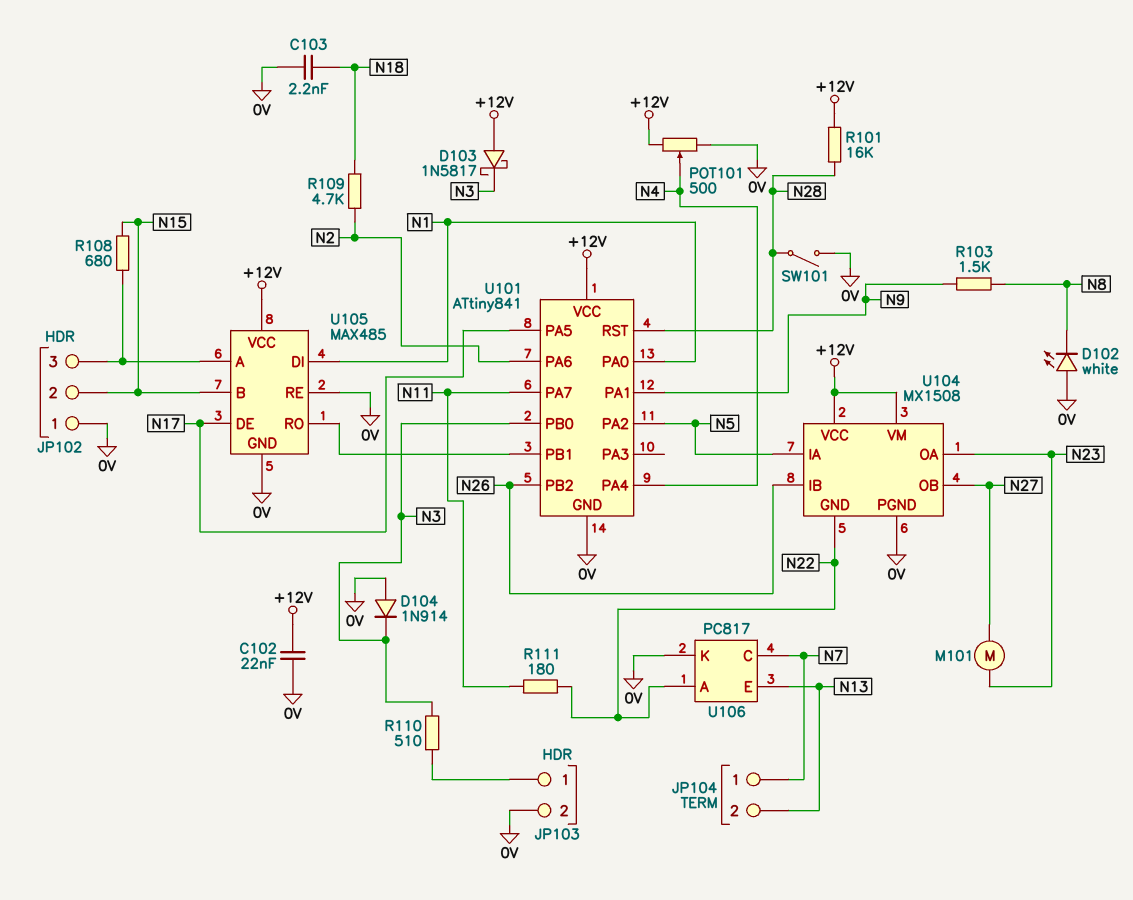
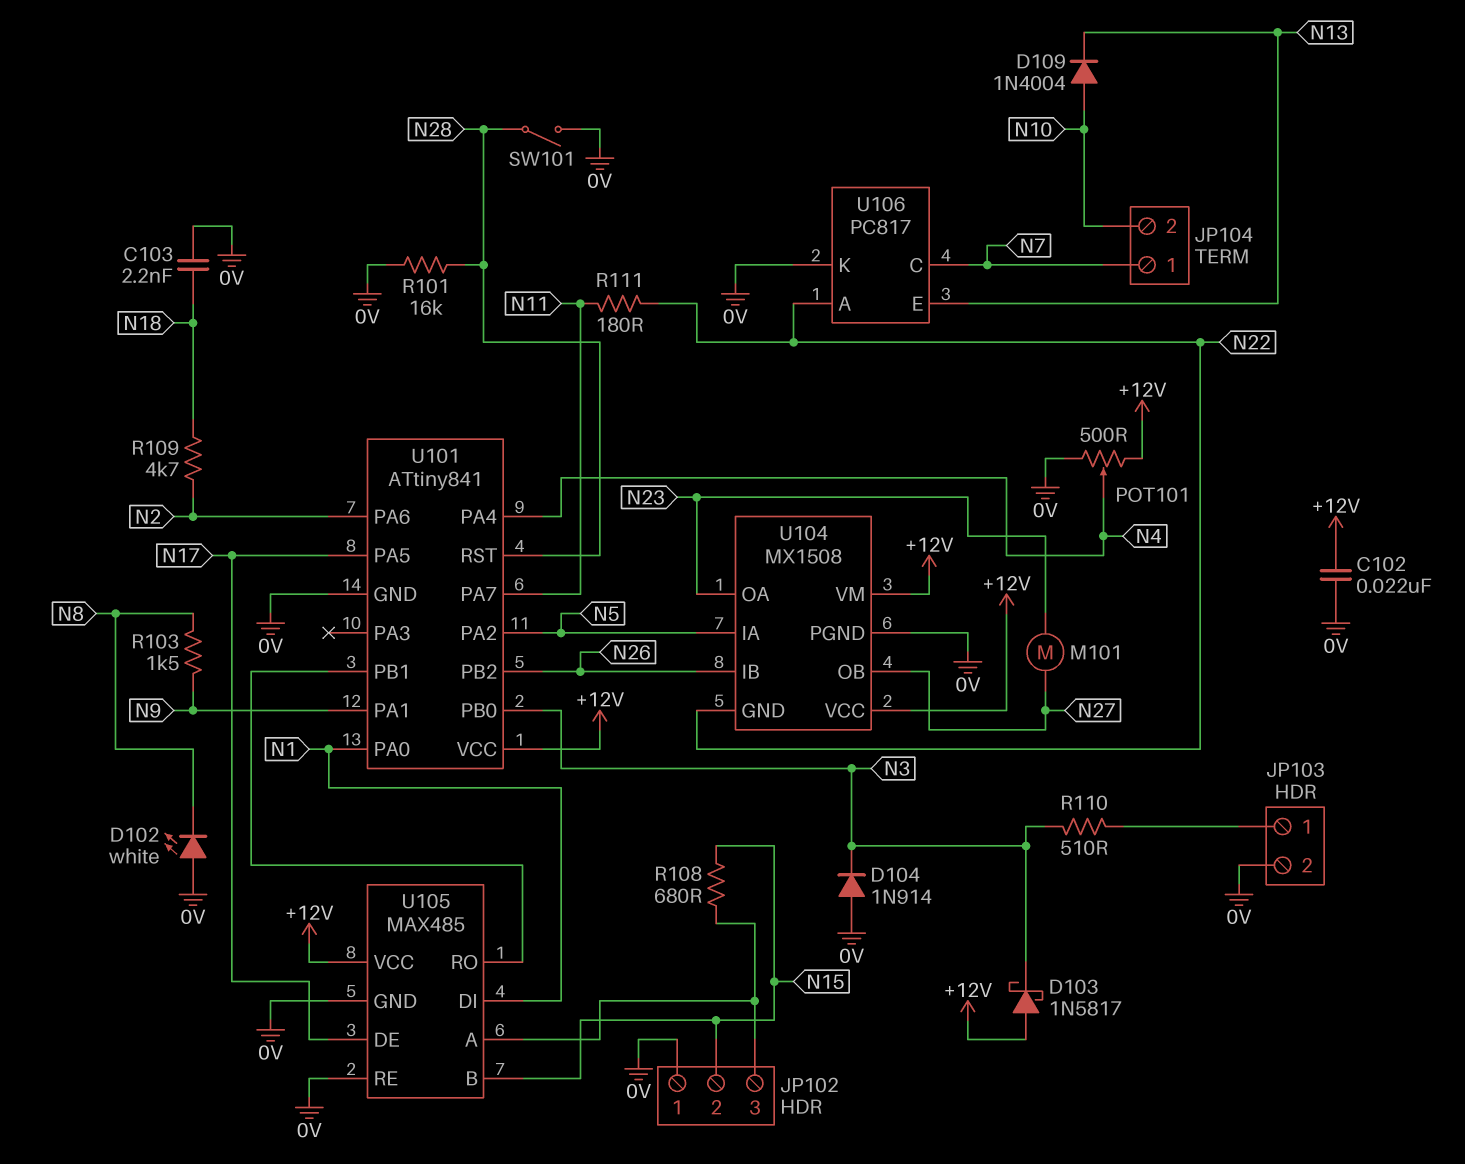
D109: none -> diode 1N4004 (A N10, K N13)
JP104 pin 2: N13 -> N10
R101: 16k (+12V, N28) -> 16k (0V, N28)

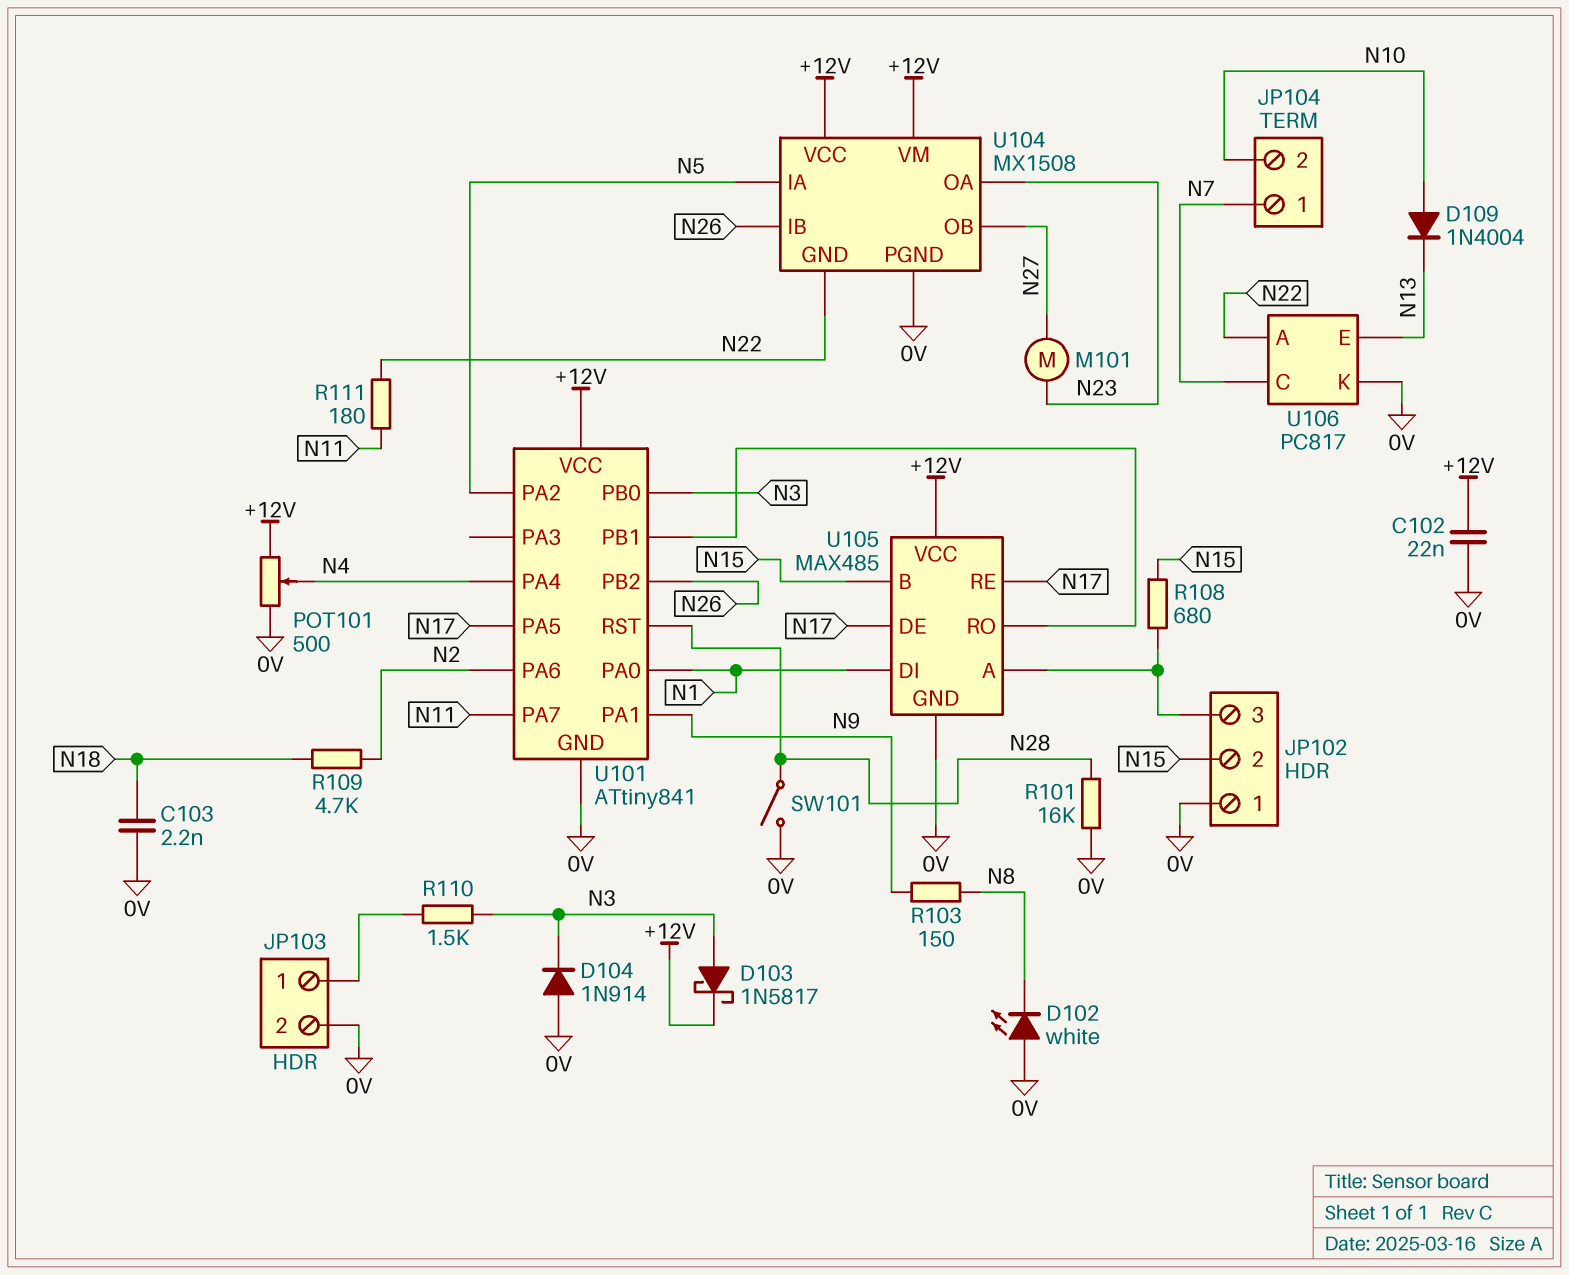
D103: schottky 1N5817 (A +12V, K N3) -> schottky 1N5817 (A N3, K +12V)
R103: 1.5k (N8, N9) -> 150 (N8, N9)
R110: 510 (JP103/1, N3) -> 1.5k (JP103/1, N3)
U105 pin RE: 0V -> N17

